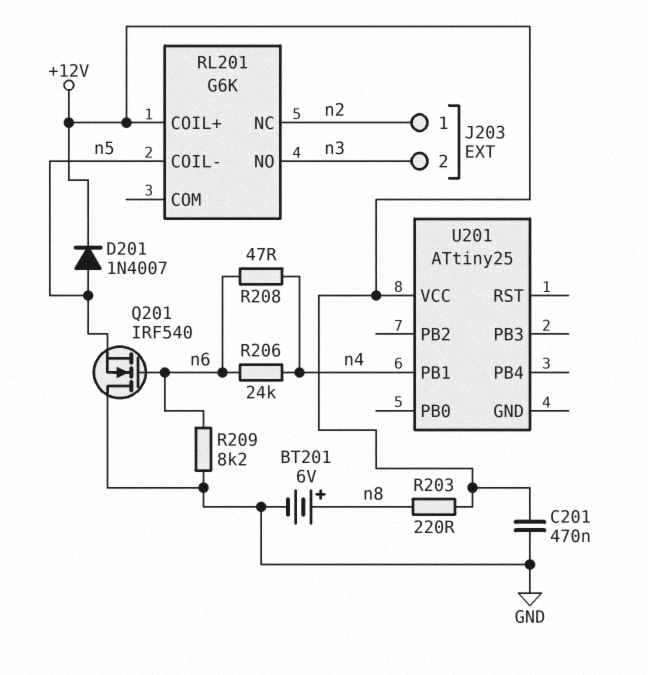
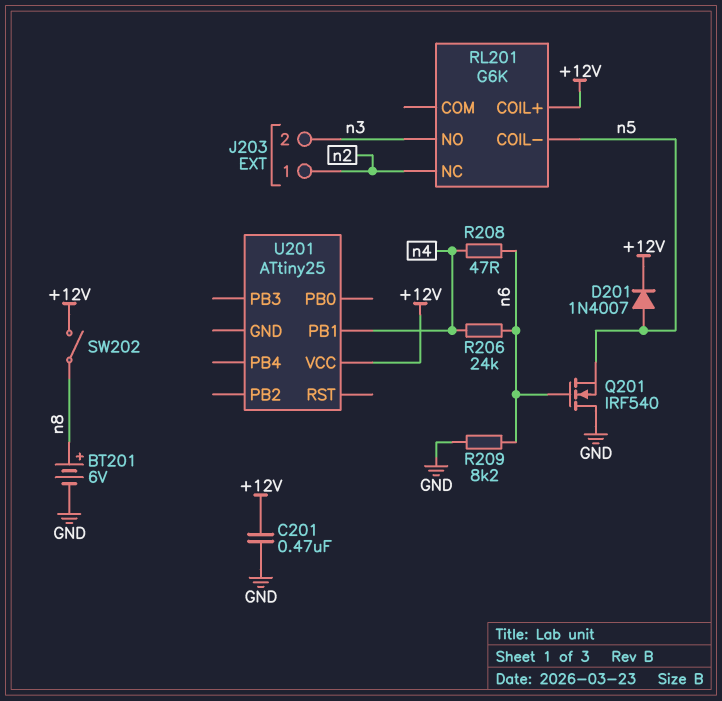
R203: 220 (+12V, n8) -> none
SW202: none -> switch (+12V, n8)

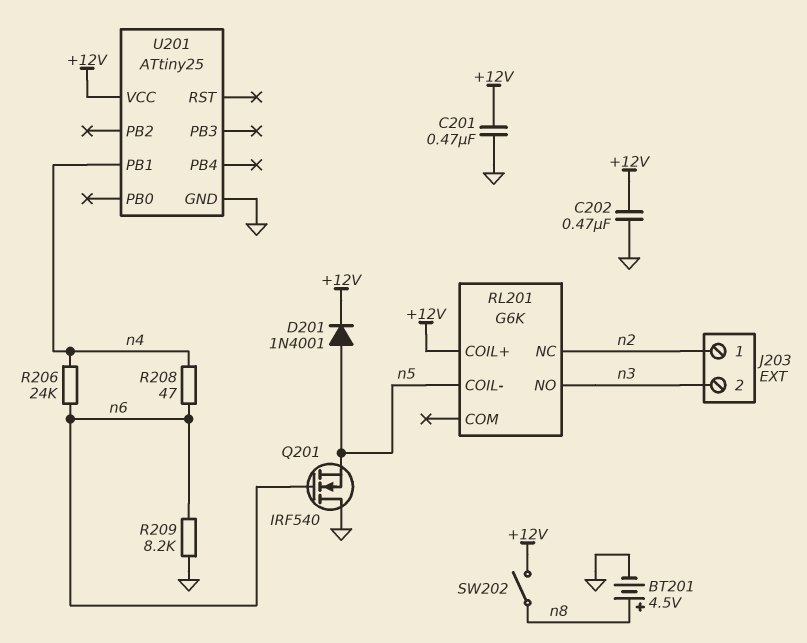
BT201: 6V (plus n8, minus GND) -> 4.5V (plus n8, minus GND)
C202: none -> 470nF (+12V, GND)
D201: diode 1N4007 (A n5, K +12V) -> diode 1N4001 (A n5, K +12V)
U201 pin GND: none -> GND

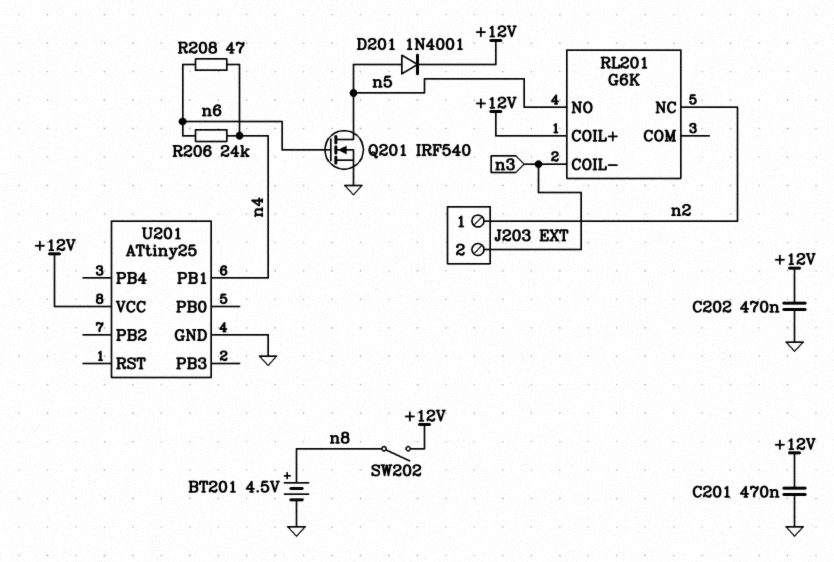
Q201: NMOS IRF540 (G n6, D GND, S n5) -> NMOS IRF540 (G n6, D n5, S GND)
R209: 8.2k (GND, n6) -> none
RL201 pin COIL-: n5 -> n3
RL201 pin NO: n3 -> n5

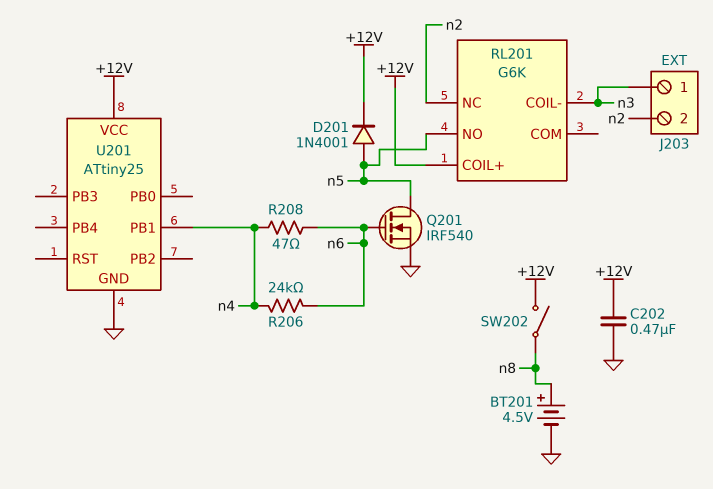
C201: 470nF (+12V, GND) -> none
J203 pin 1: n2 -> n3
J203 pin 2: n3 -> n2

